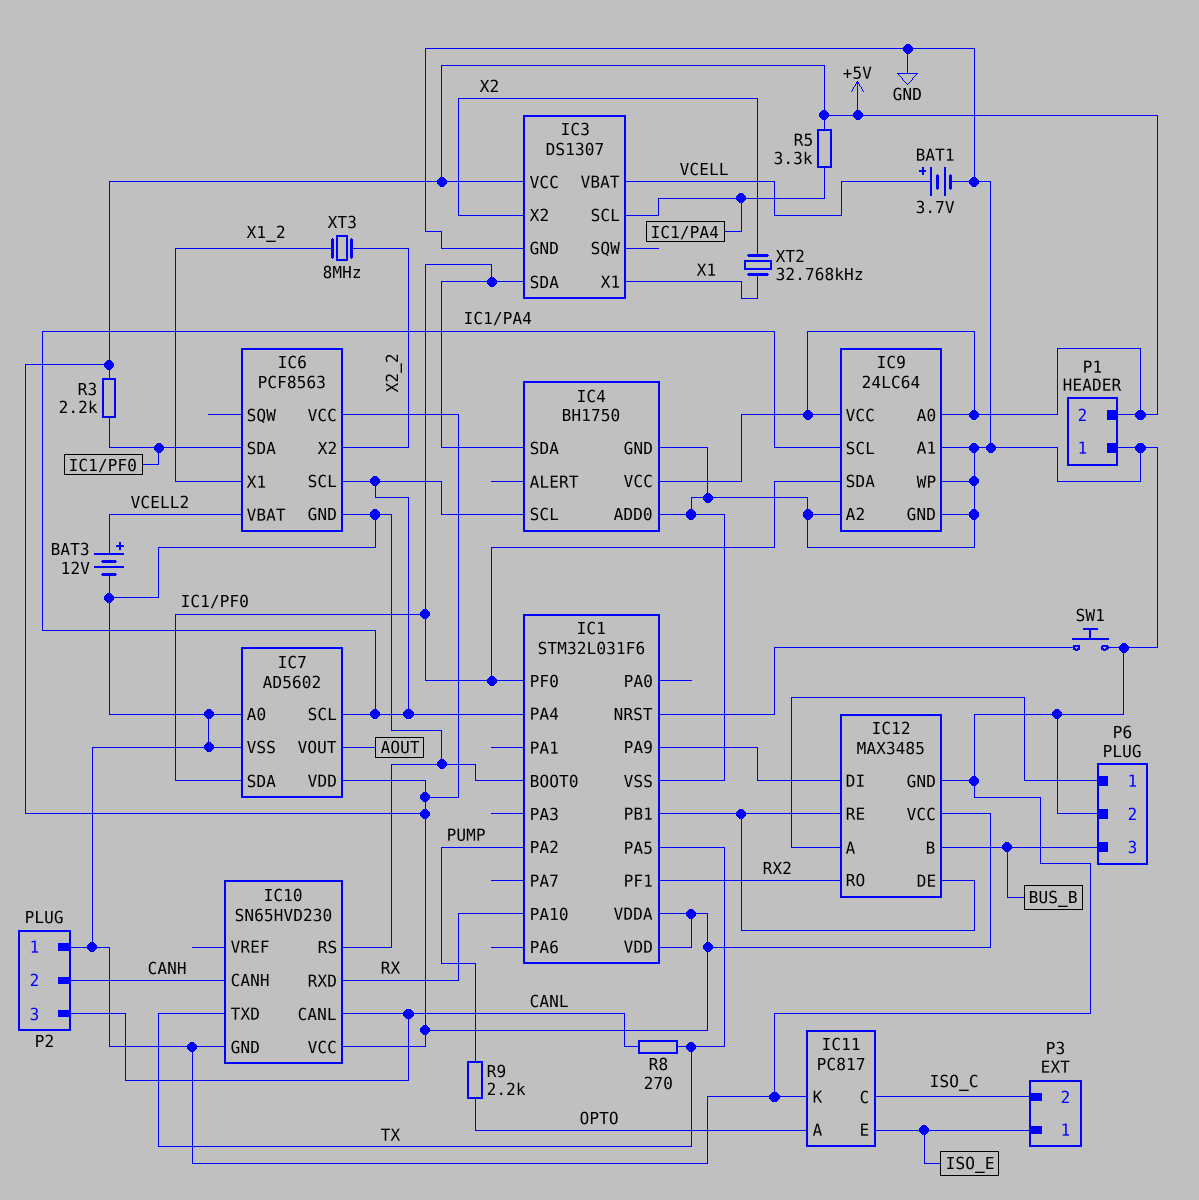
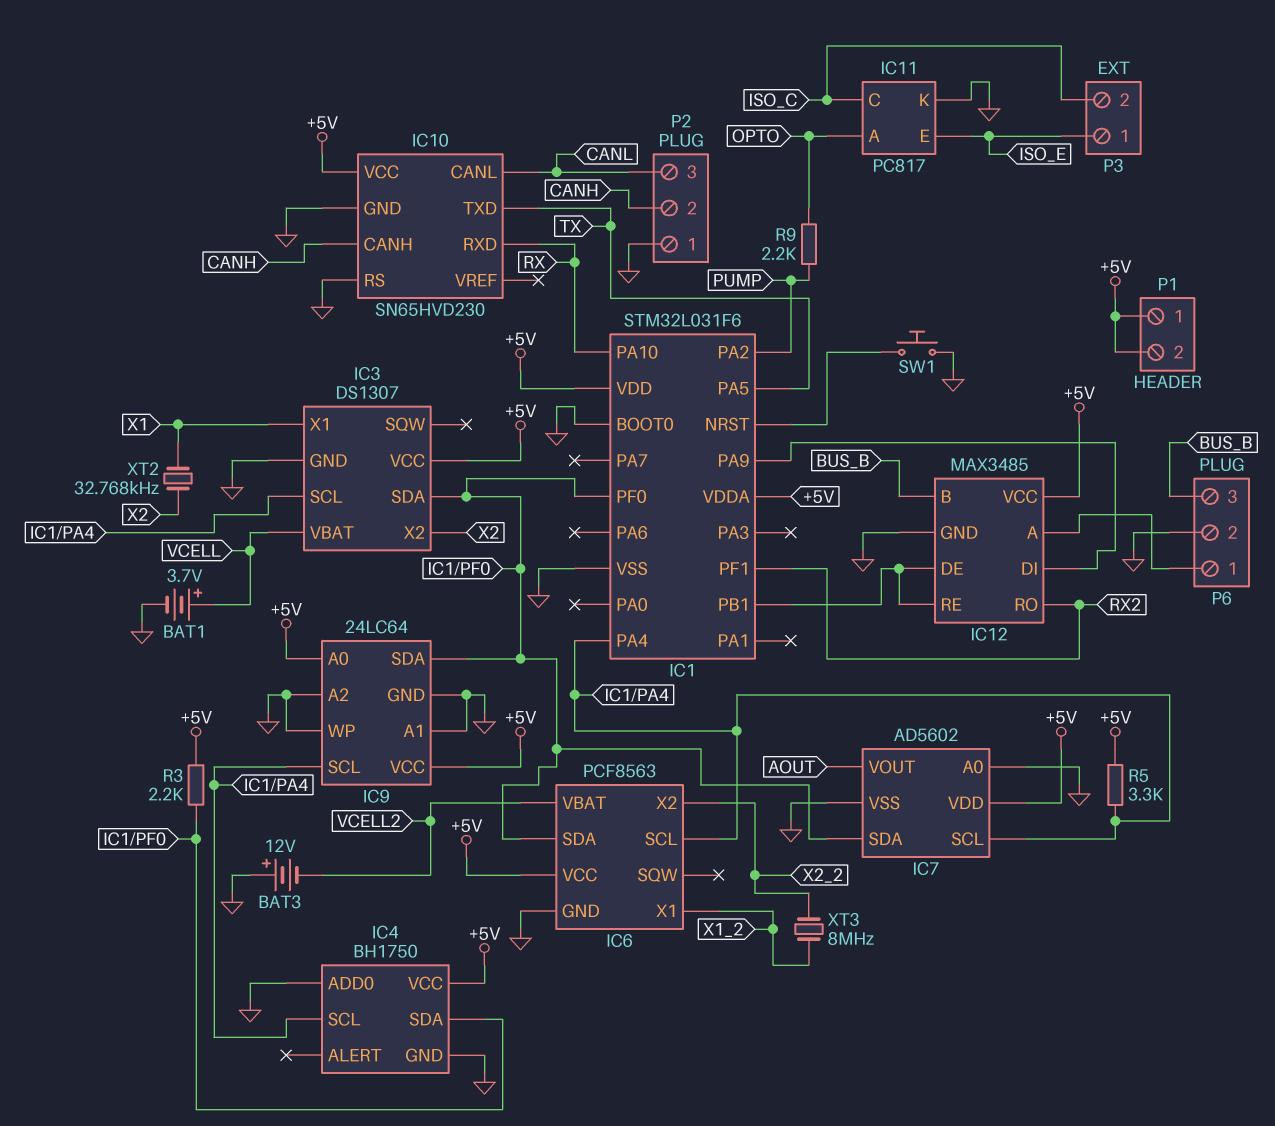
BAT3: 12V (plus VCELL2, minus GND) -> 12V (plus GND, minus VCELL2)
P1 pin 1: GND -> +5V
R8: 270 (CANL, TX) -> none

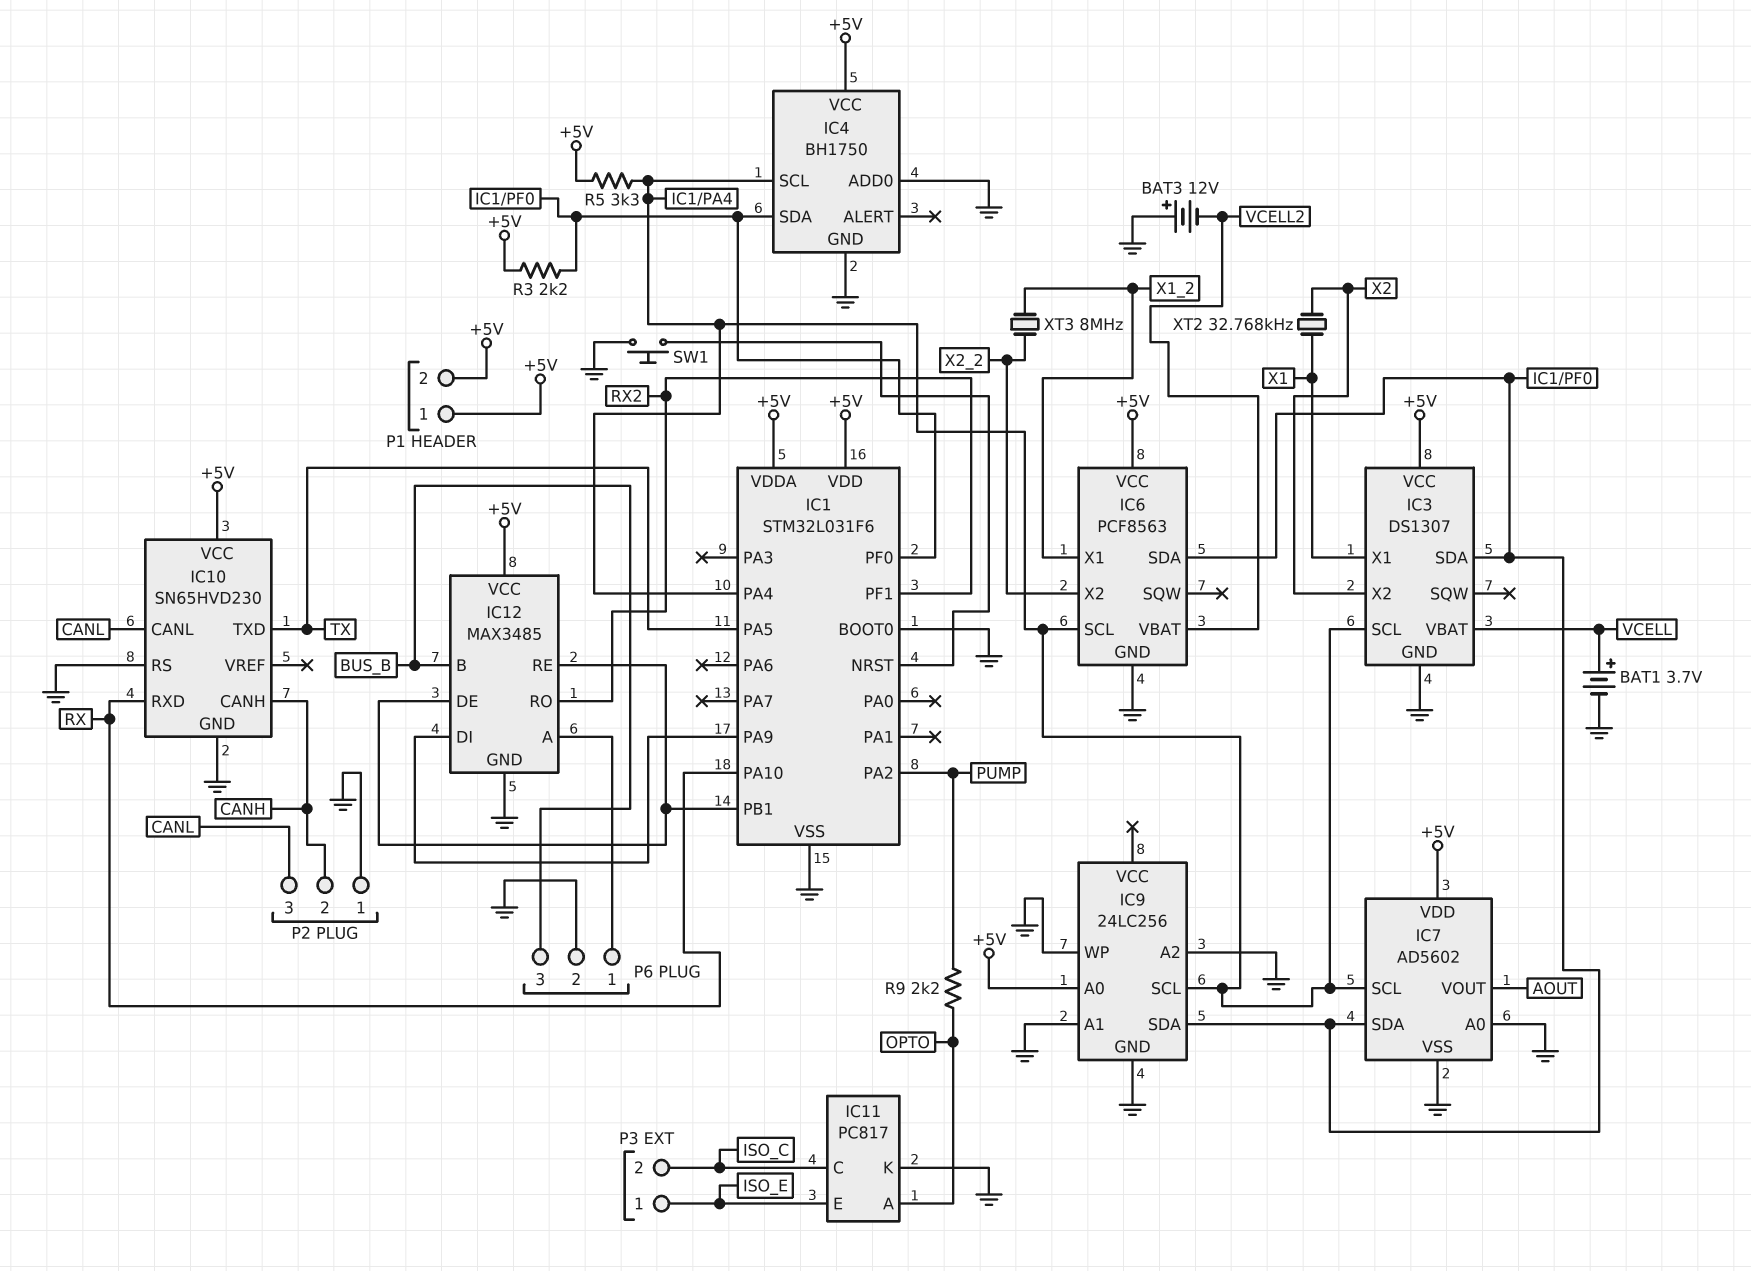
IC9: 24LC64 -> 24LC256
IC9 pin VCC: +5V -> none

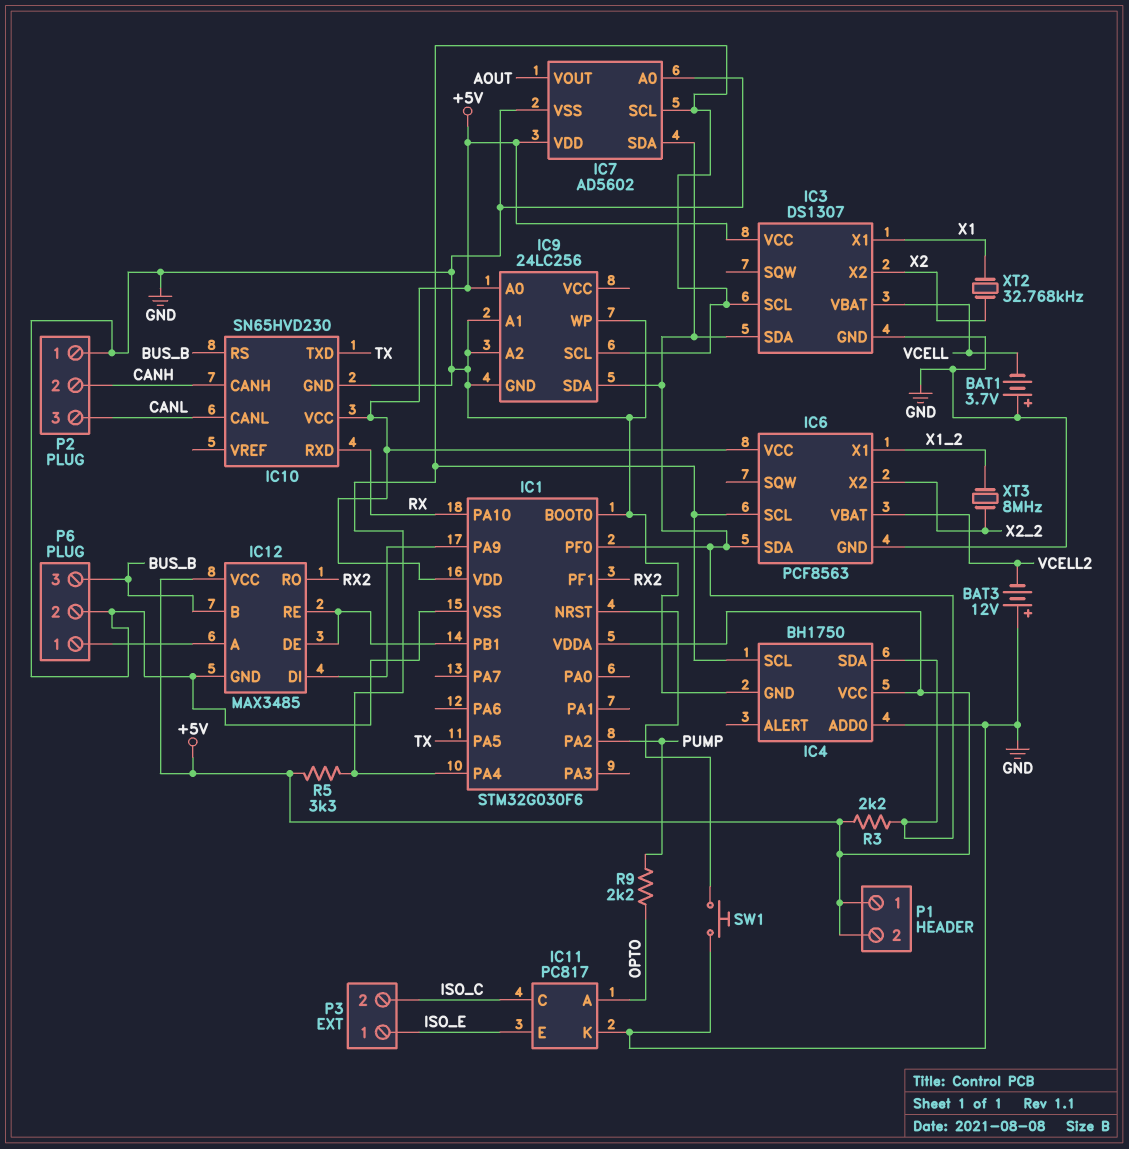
BAT1: 3.7V (plus VCELL, minus GND) -> 3.7V (plus GND, minus VCELL)
IC1: STM32L031F6 -> STM32G030F6
IC10 pin RS: GND -> BUS_B

